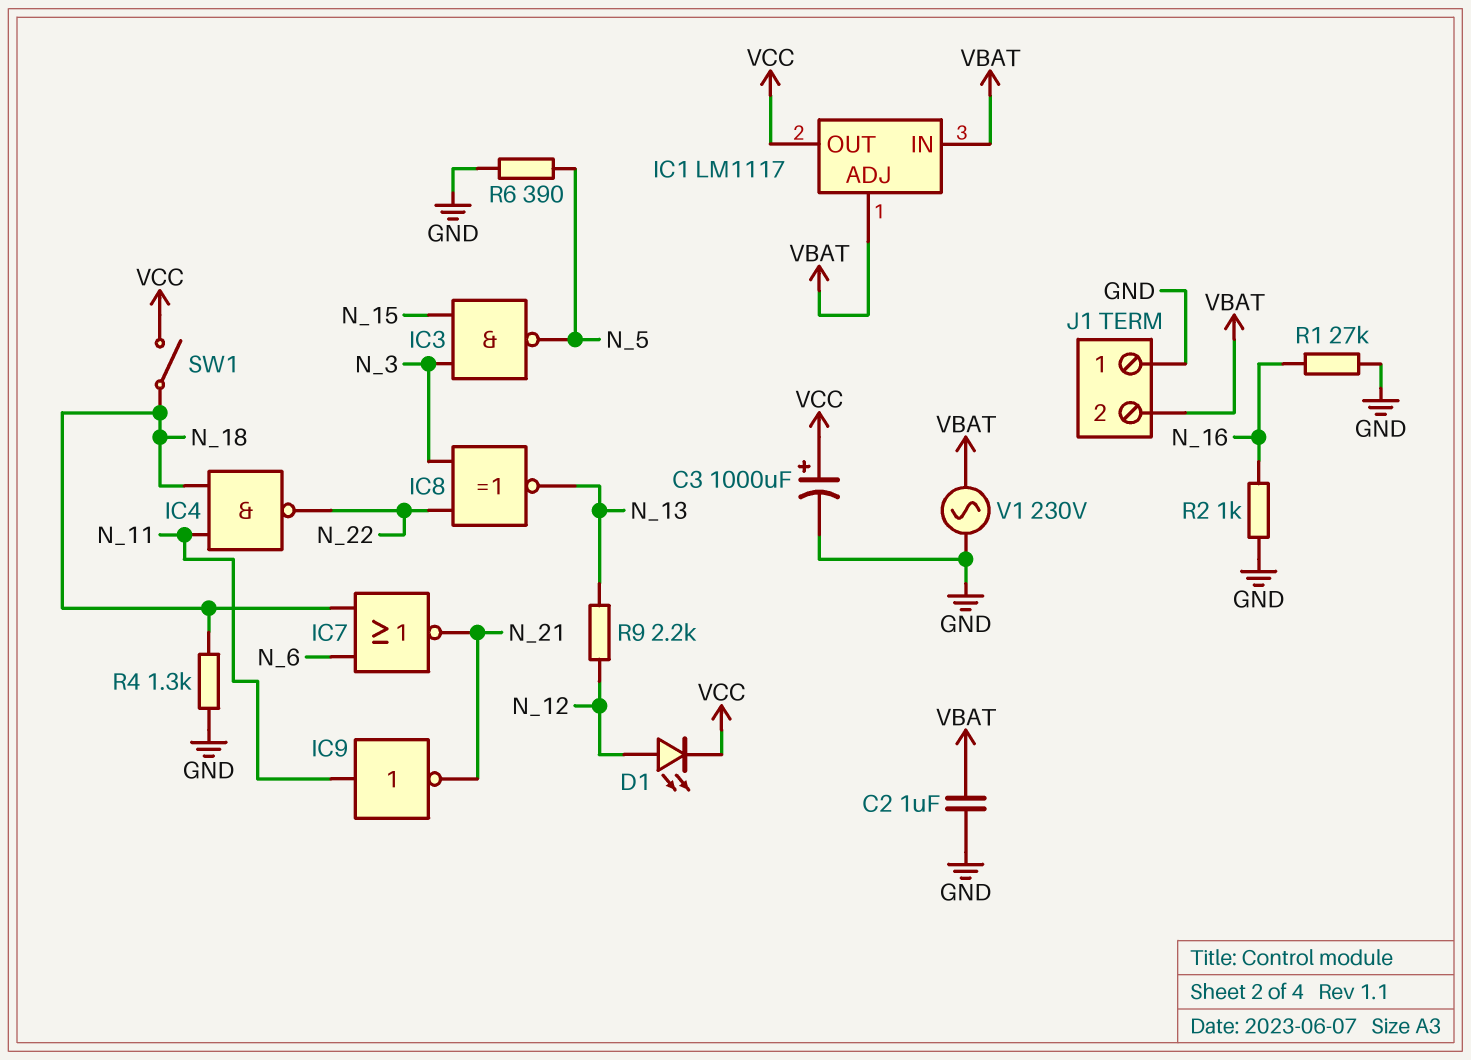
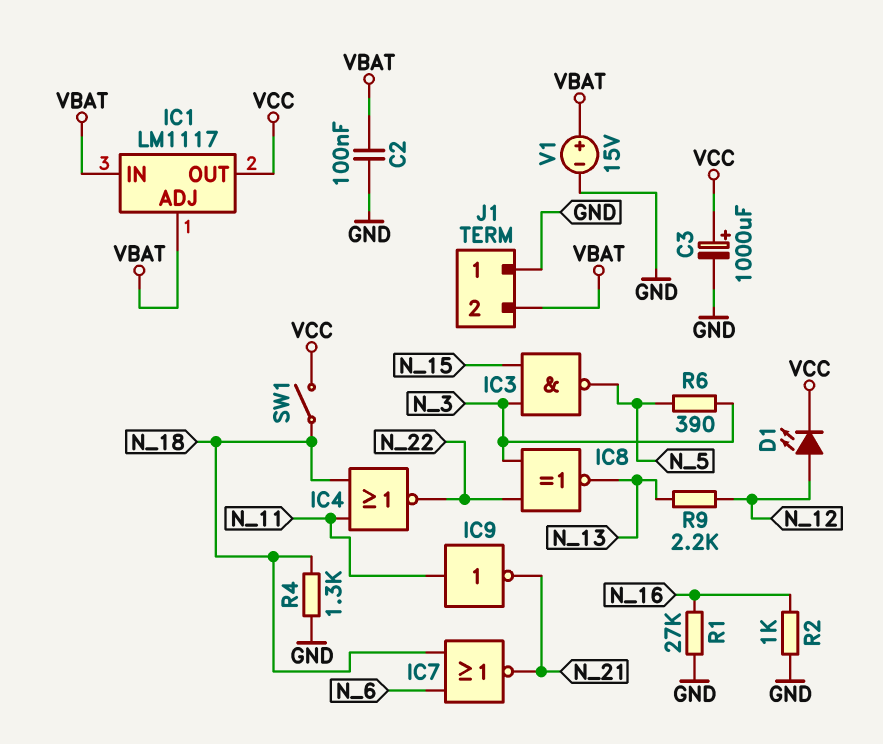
C2: 1uF (GND, VBAT) -> 100nF (GND, VBAT)
IC4: NAND (in N_11, in N_18, out N_22) -> NOR (in N_11, in N_18, out N_22)
R6: 390 (GND, N_5) -> 390 (N_3, N_5)
V1: AC 230V (GND, VBAT) -> 15V (plus VBAT, minus GND)

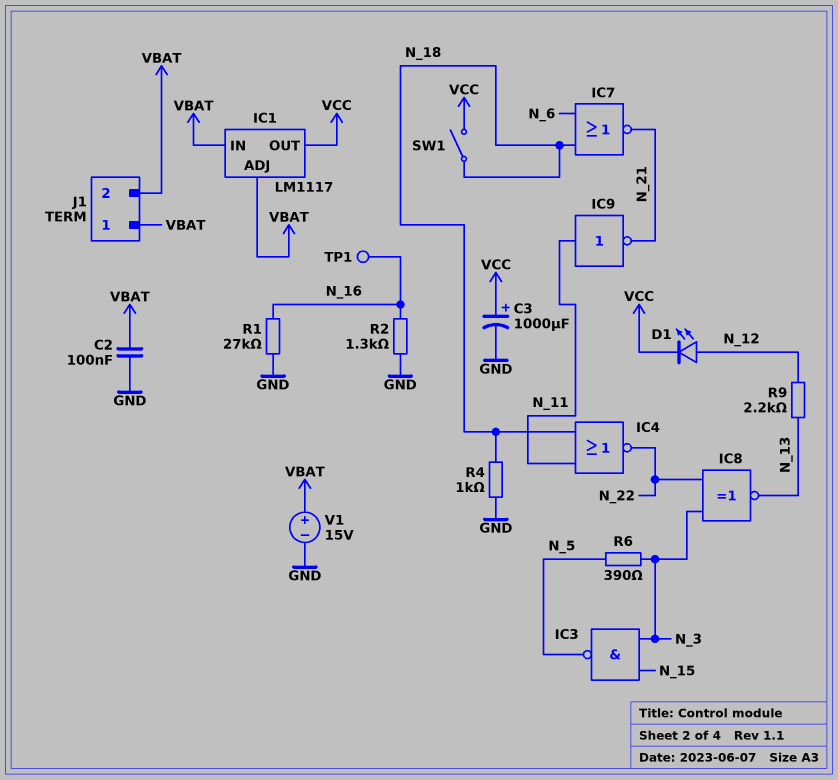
J1 pin 1: GND -> VBAT
R2: 1k (GND, N_16) -> 1.3k (GND, N_16)
R4: 1.3k (GND, N_18) -> 1k (GND, N_18)
TP1: none -> test point (N_16)

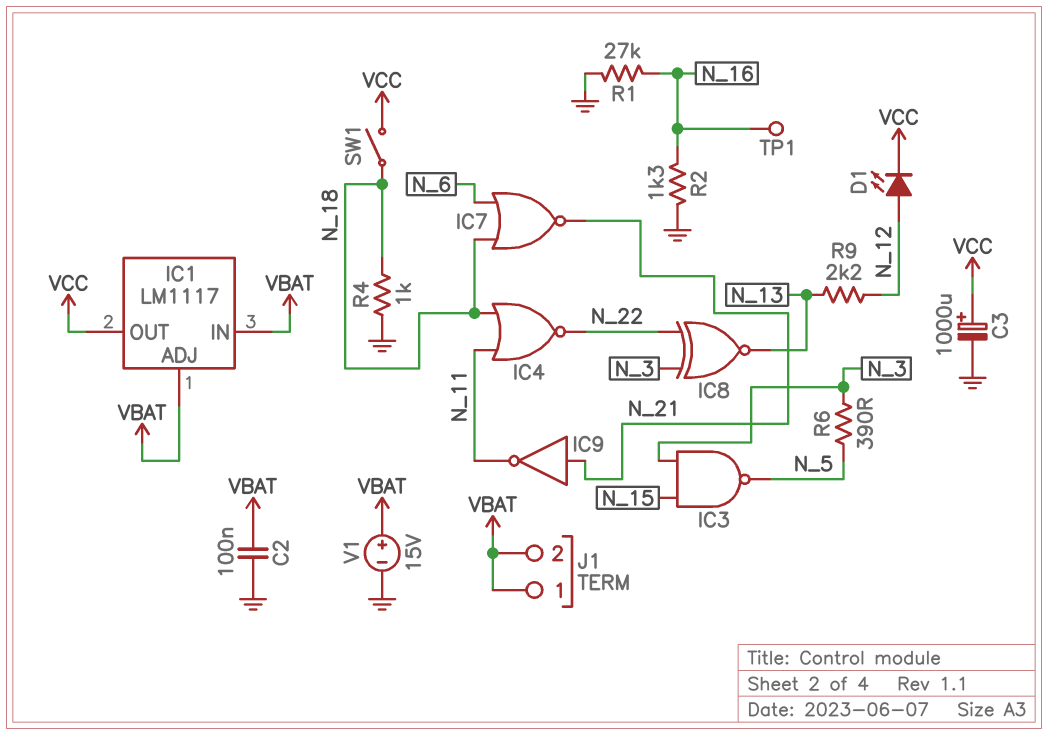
IC9: NOT (in N_11, out N_21) -> NOT (in N_21, out N_11)

